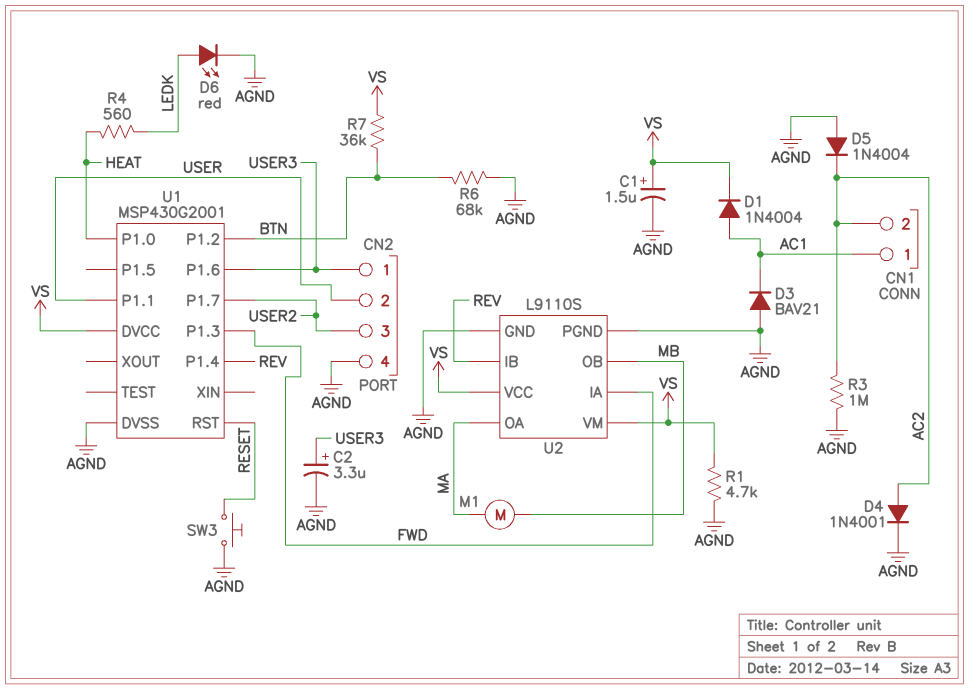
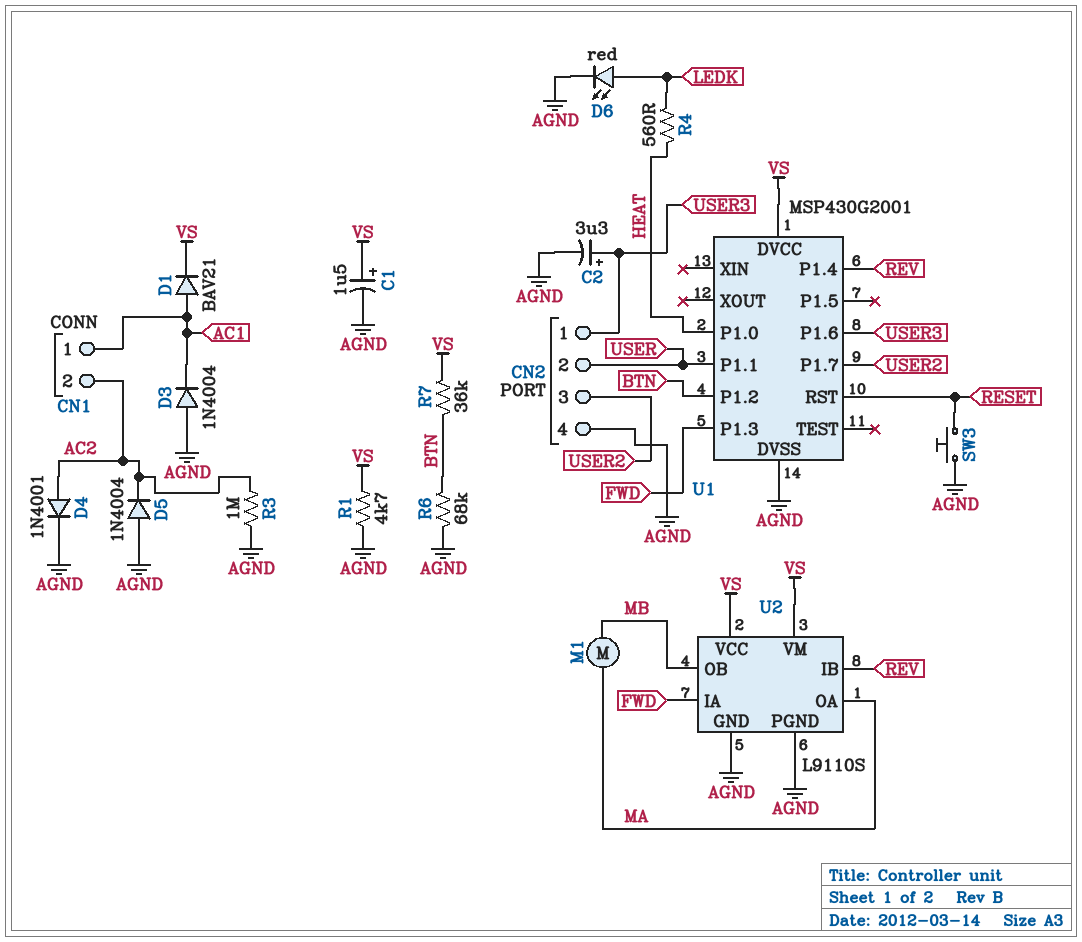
D1: diode 1N4004 (A AC1, K VS) -> diode BAV21 (A AC1, K VS)
D3: diode BAV21 (A AGND, K AC1) -> diode 1N4004 (A AGND, K AC1)

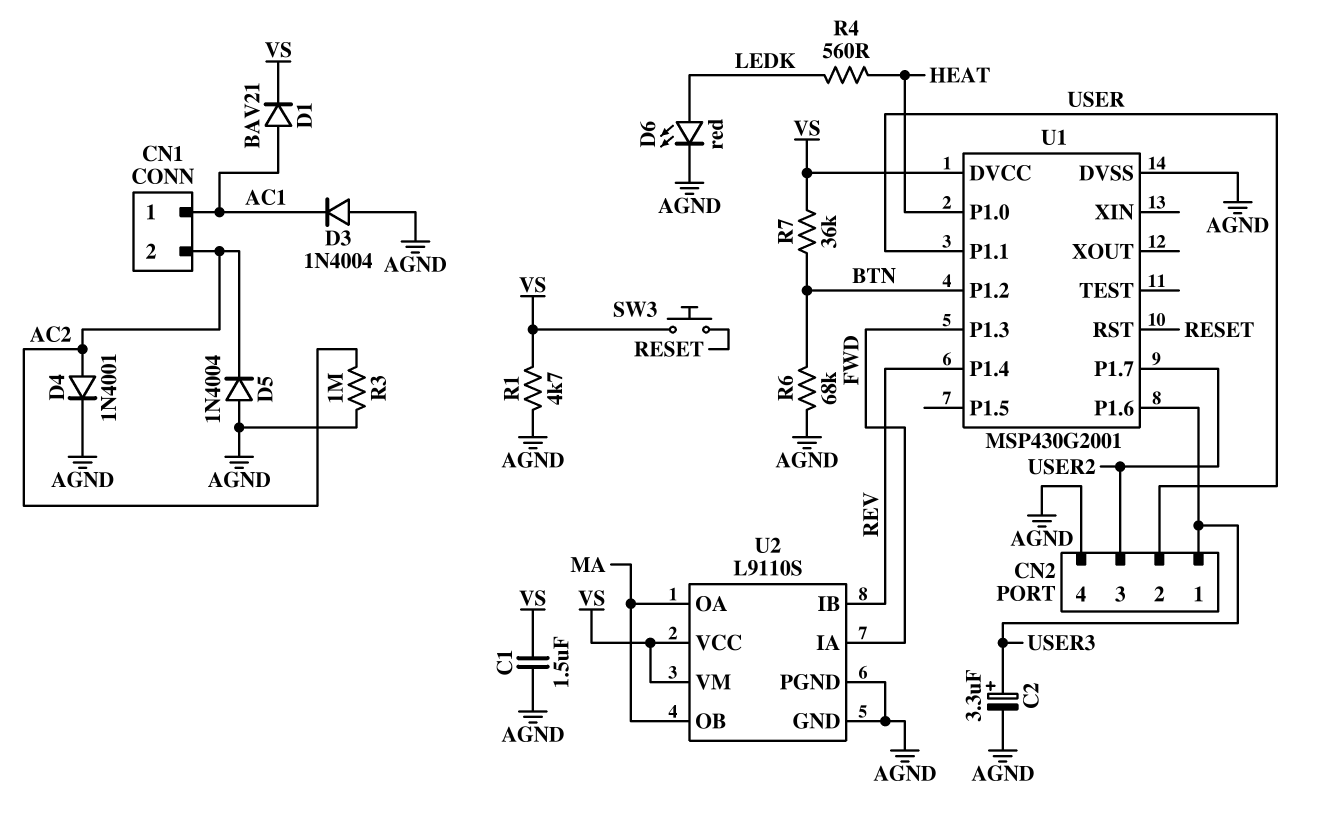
C1: 1.5uF (plus VS, minus AGND) -> 1.5uF (AGND, VS)
M1: motor (MA, MB) -> none
SW3: button (AGND, RESET) -> button (RESET, VS)
U2 pin OB: MB -> MA

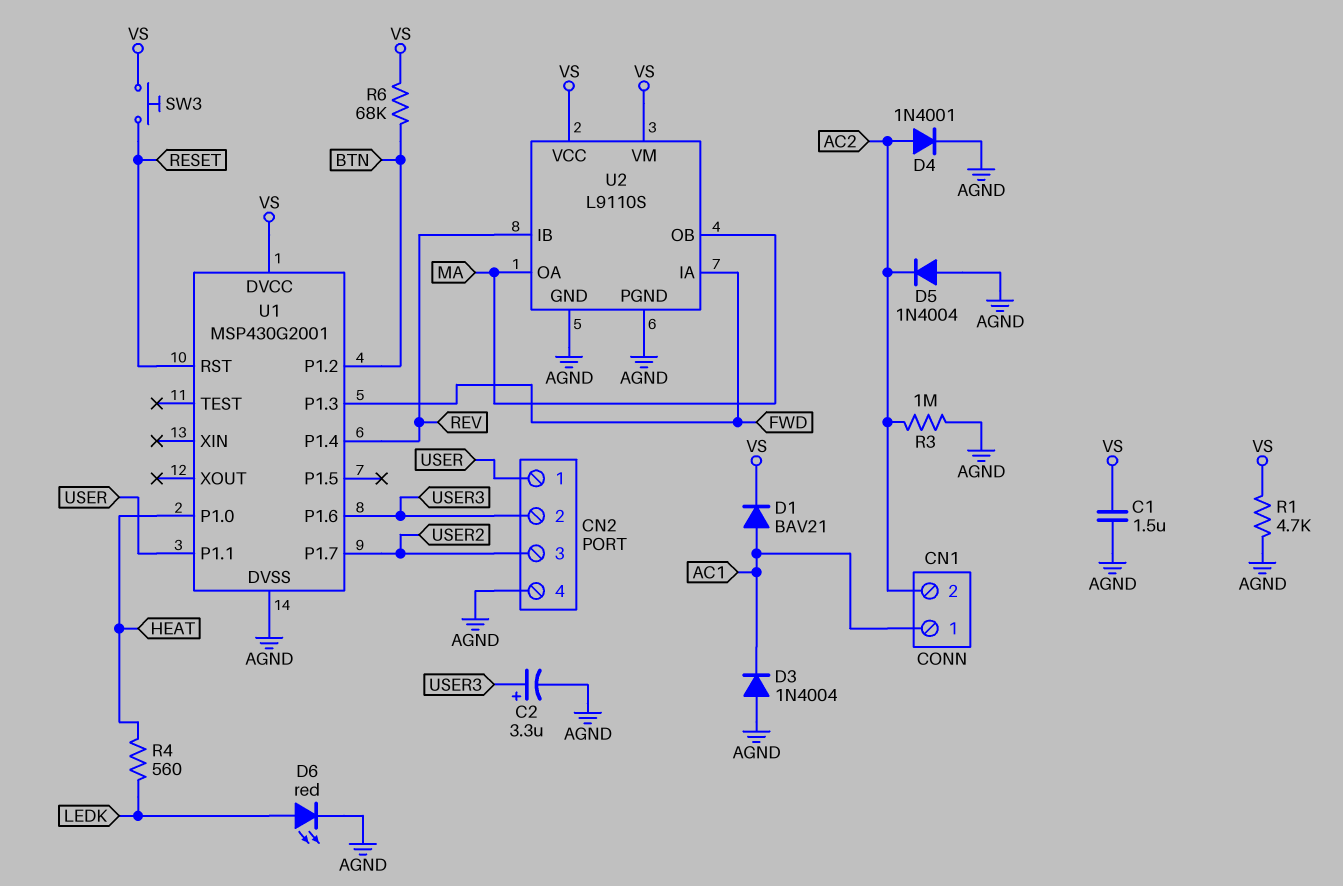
CN2 pin 1: USER3 -> USER
CN2 pin 2: USER -> USER3
R6: 68k (AGND, BTN) -> 68k (BTN, VS)
R7: 36k (BTN, VS) -> none

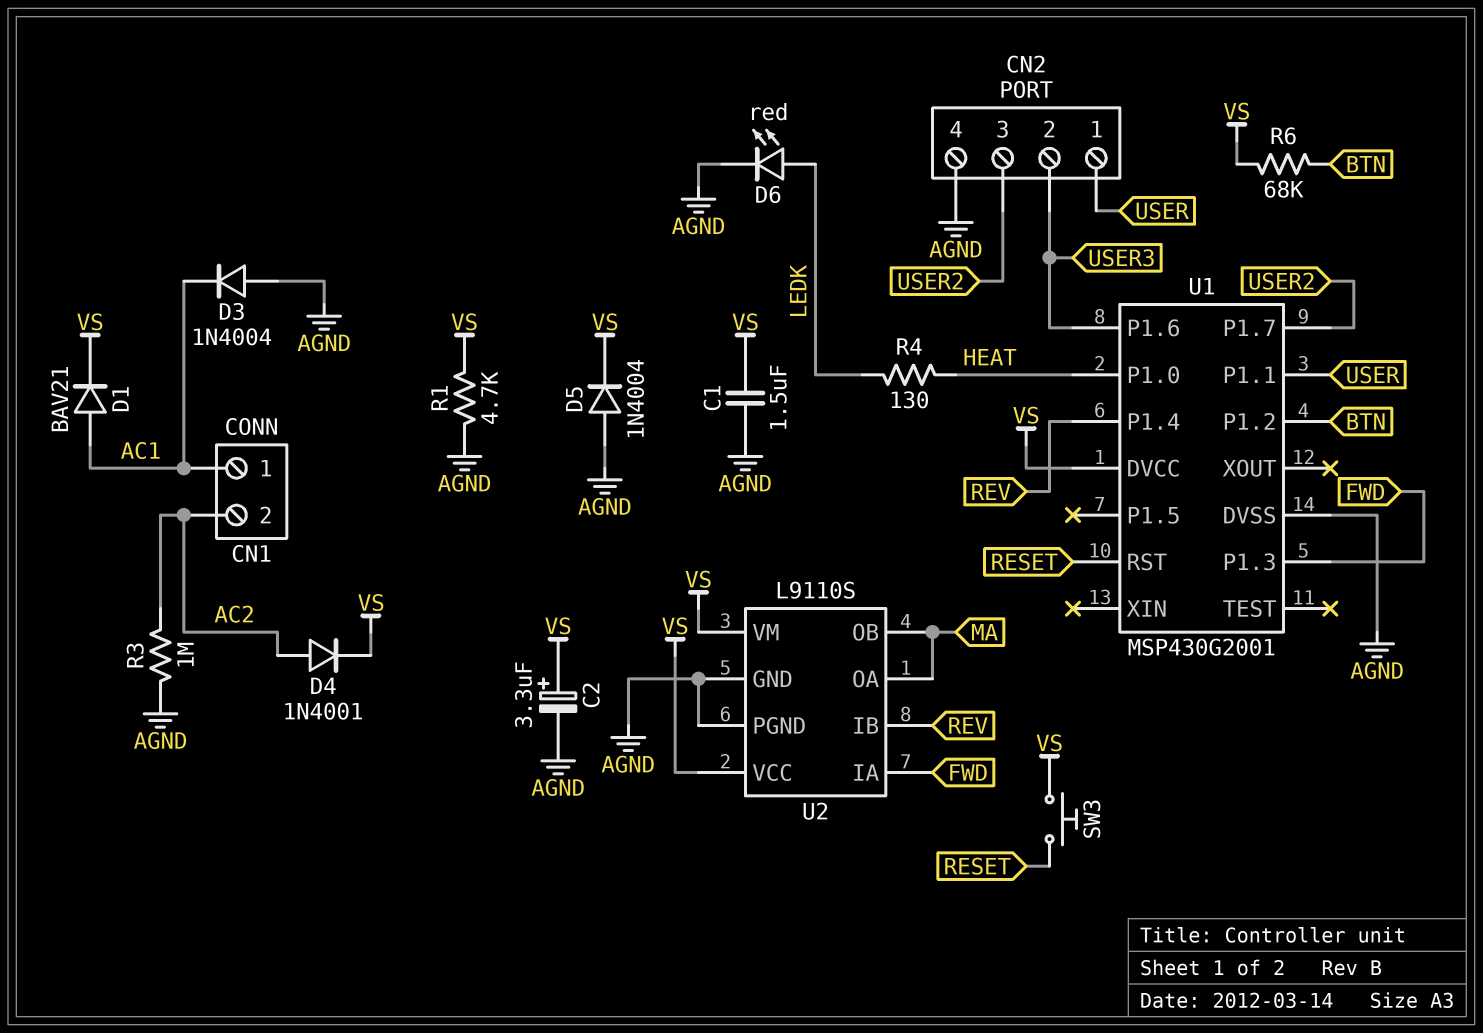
C2: 3.3uF (plus USER3, minus AGND) -> 3.3uF (plus VS, minus AGND)
D4: diode 1N4001 (A AC2, K AGND) -> diode 1N4001 (A AC2, K VS)
D5: diode 1N4004 (A AGND, K AC2) -> diode 1N4004 (A AGND, K VS)
R4: 560 (HEAT, LEDK) -> 130 (HEAT, LEDK)

